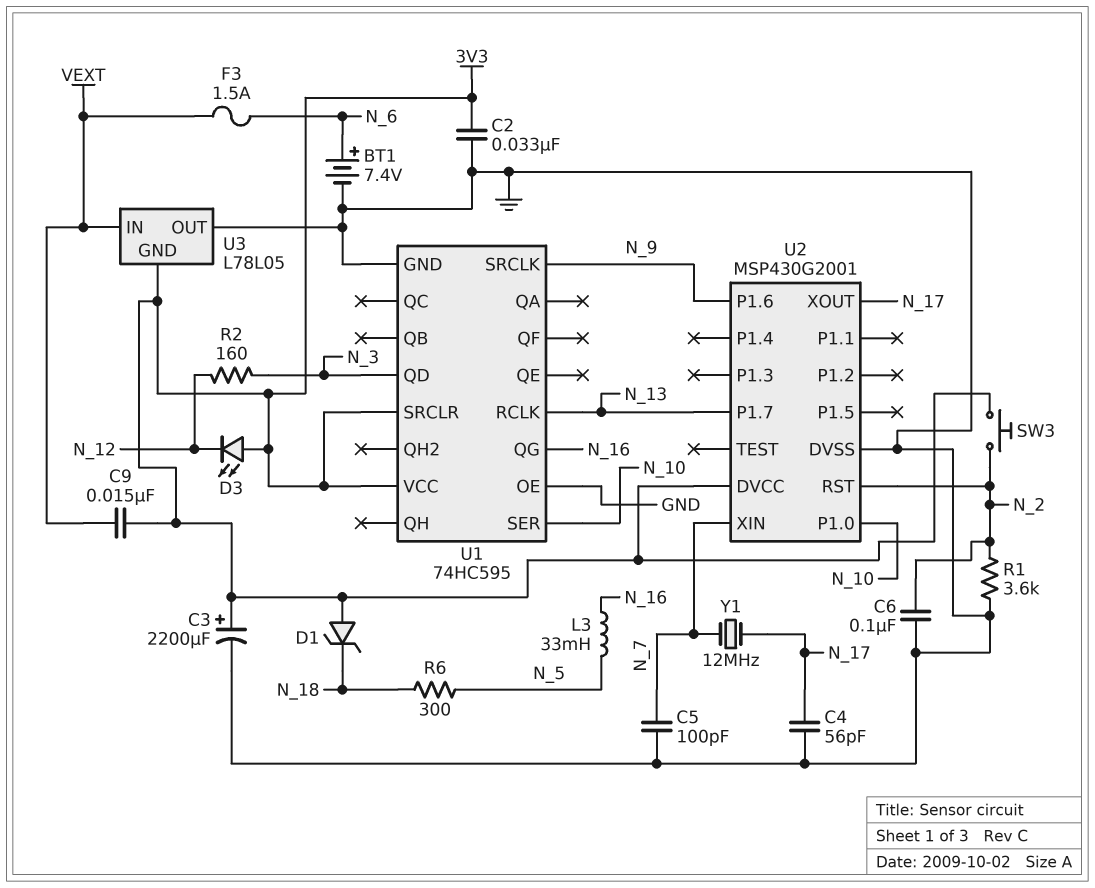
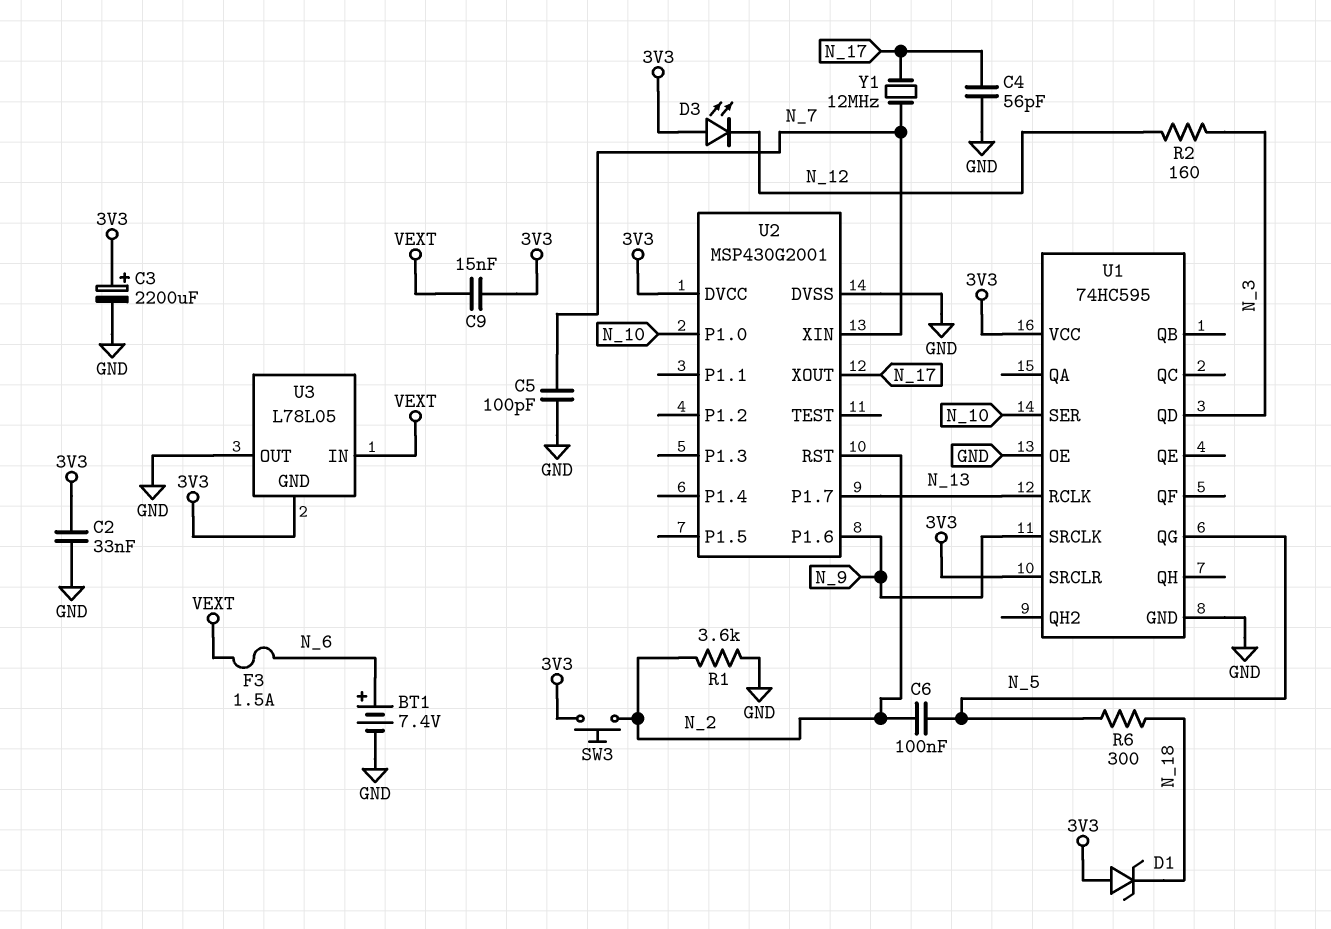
C6: 100nF (GND, N_2) -> 100nF (N_2, N_5)
L3: 33mH (N_5, N_16) -> none
U1 pin QG: N_16 -> N_5

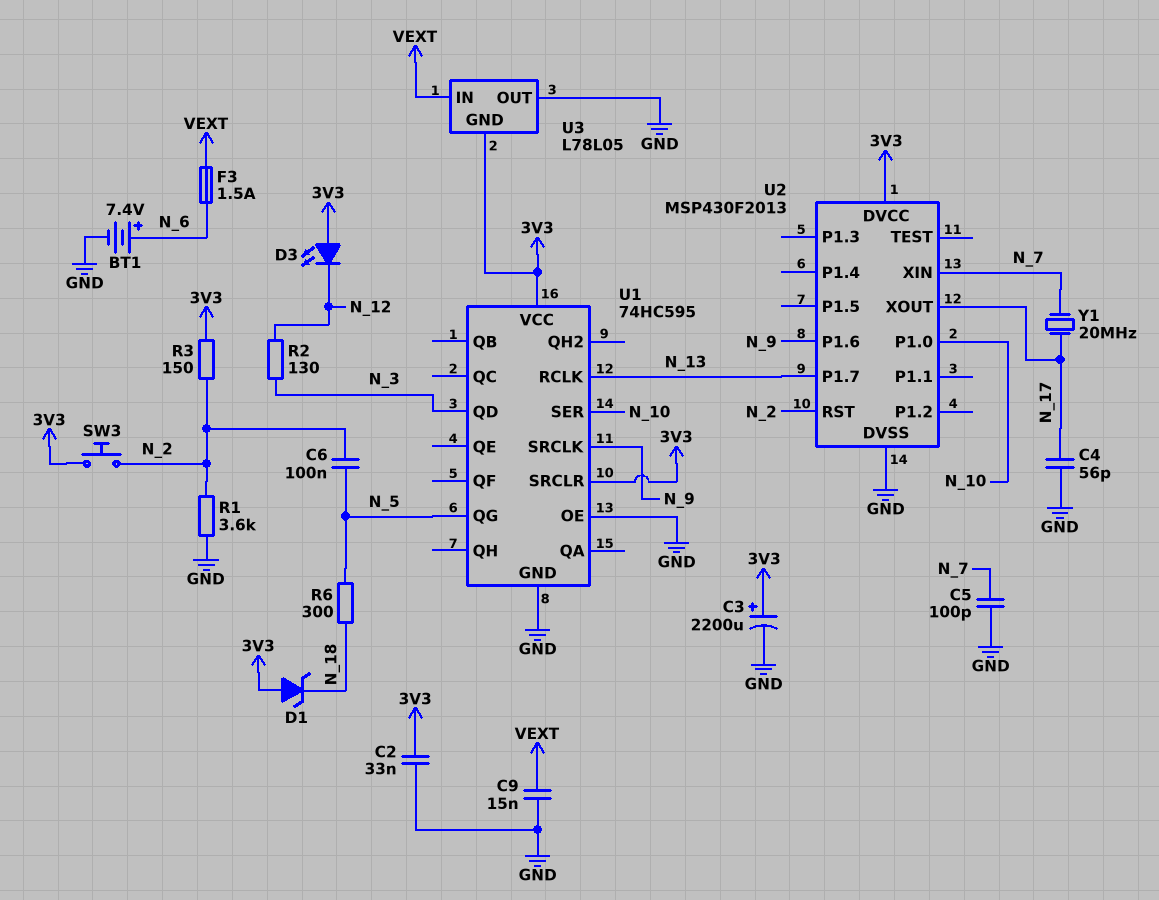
C9: 15nF (3V3, VEXT) -> 15nF (GND, VEXT)
R2: 160 (N_3, N_12) -> 130 (N_3, N_12)
R3: none -> 150 (3V3, N_2)
U2: MSP430G2001 -> MSP430F2013
Y1: 12MHz (N_7, N_17) -> 20MHz (N_7, N_17)

